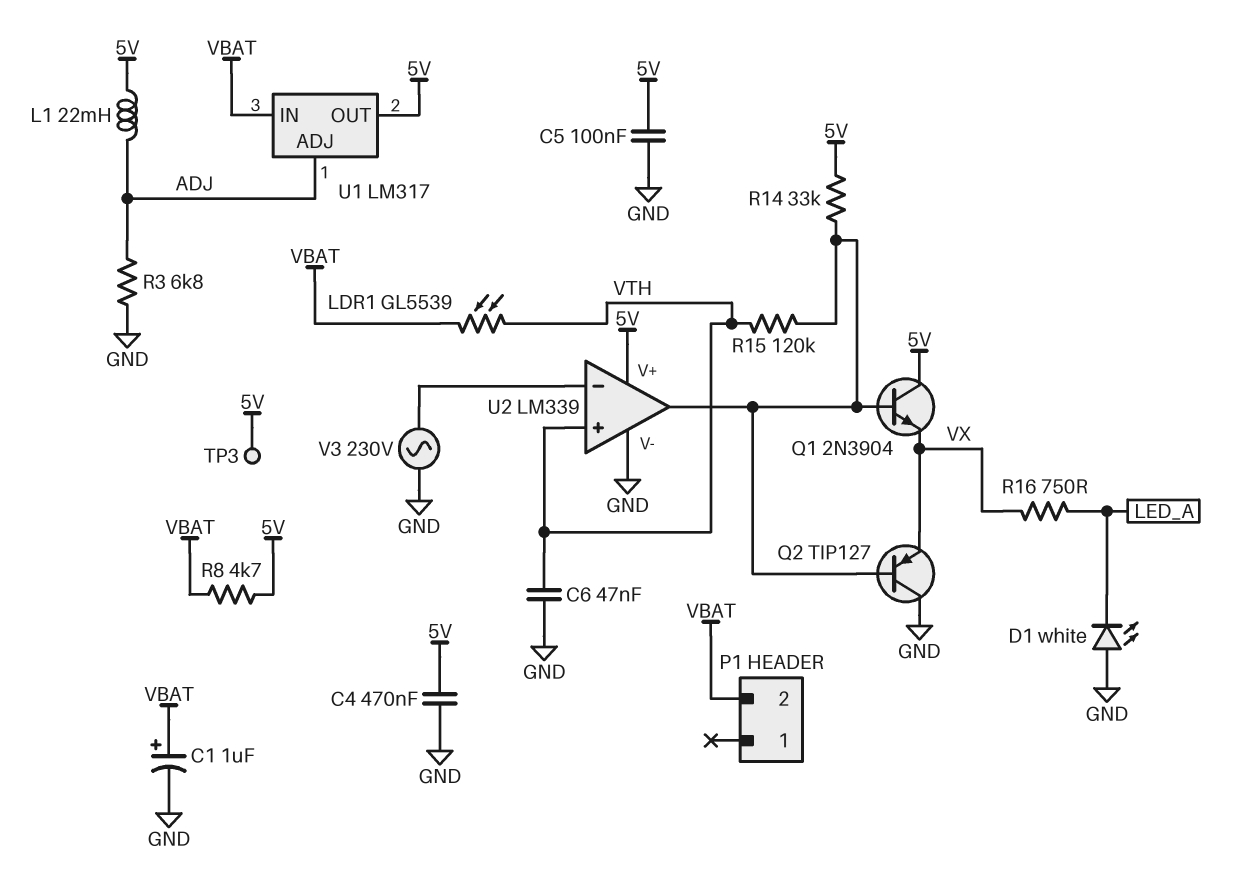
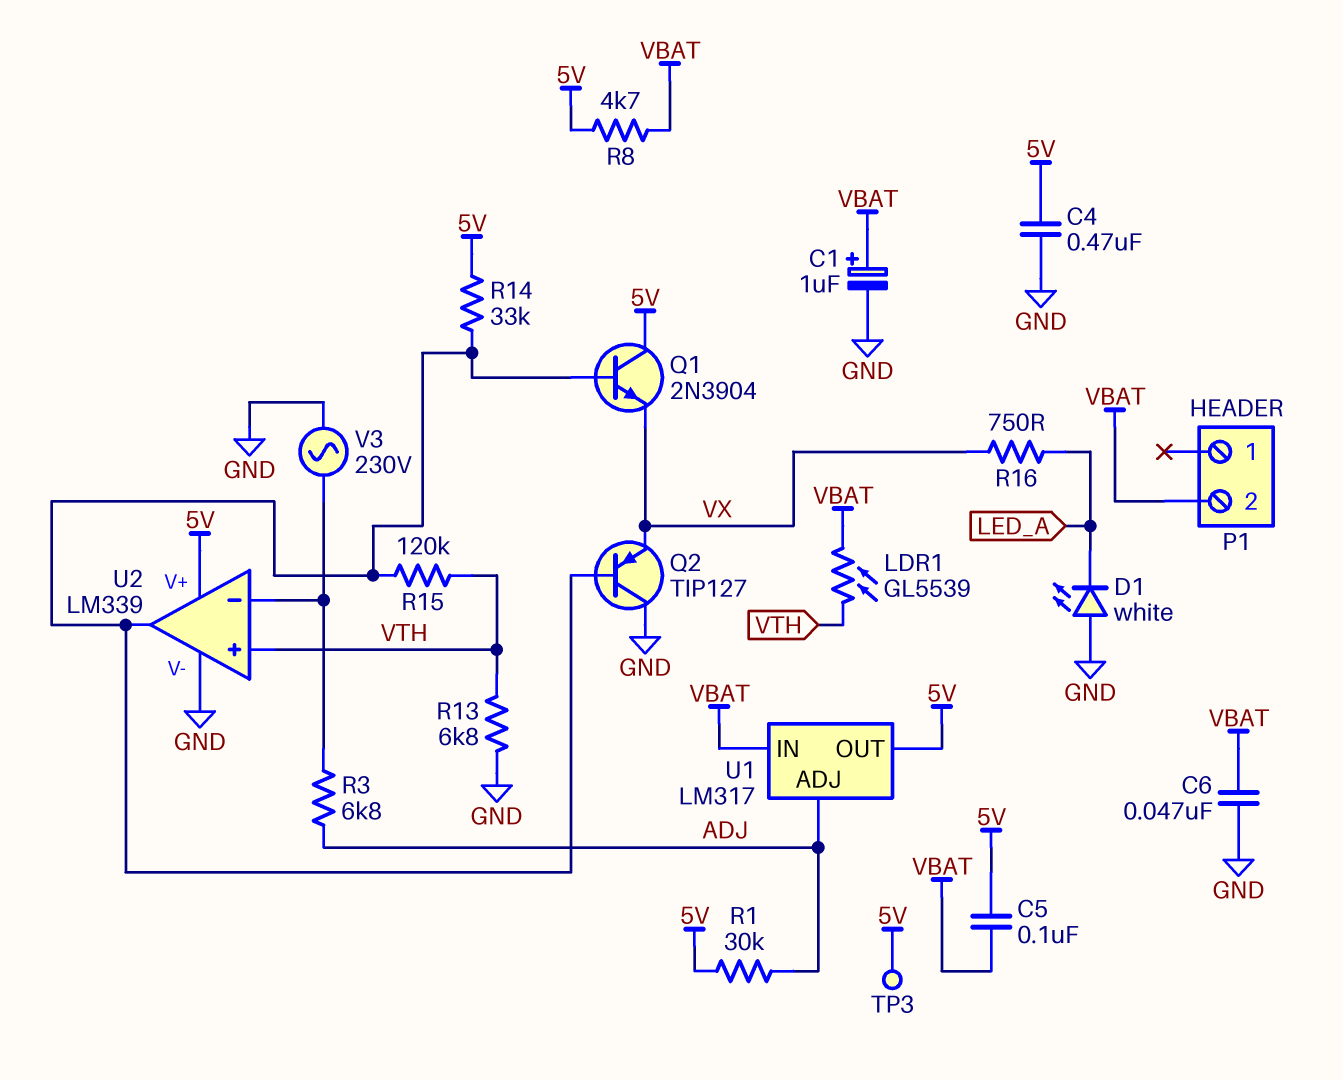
C5: 100nF (5V, GND) -> 100nF (5V, VBAT)
C6: 47nF (GND, VTH) -> 47nF (GND, VBAT)
L1: 22mH (5V, ADJ) -> none
R1: none -> 30k (5V, ADJ)
R3: 6.8k (ADJ, GND) -> 6.8k (ADJ, U2/in-)
R13: none -> 6.8k (GND, VTH)

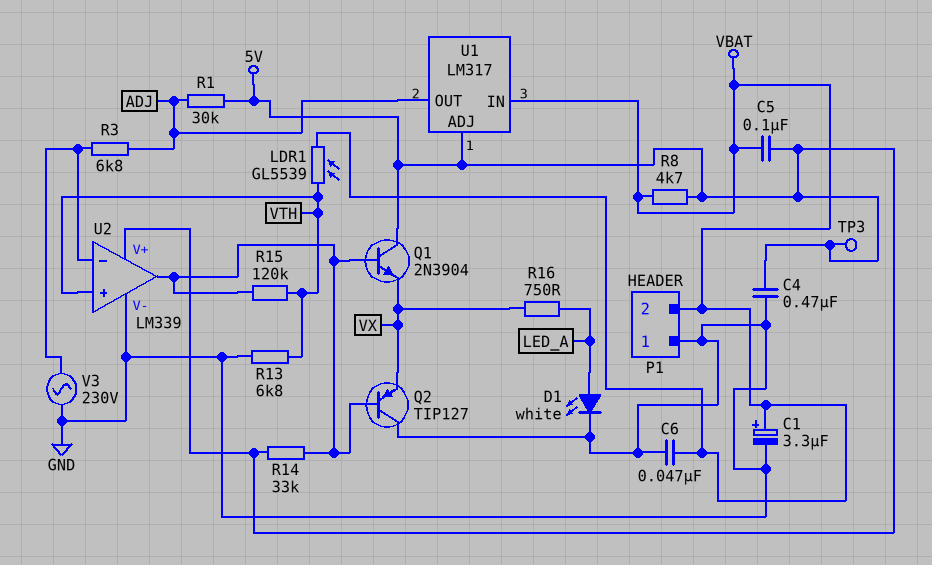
C1: 1uF (plus VBAT, minus GND) -> 3.3uF (plus VBAT, minus GND)
D1: LED white (A GND, K LED_A) -> LED white (A LED_A, K GND)
P1 pin 1: none -> GND
U1 pin ADJ: ADJ -> 5V
U1 pin OUT: 5V -> ADJ

